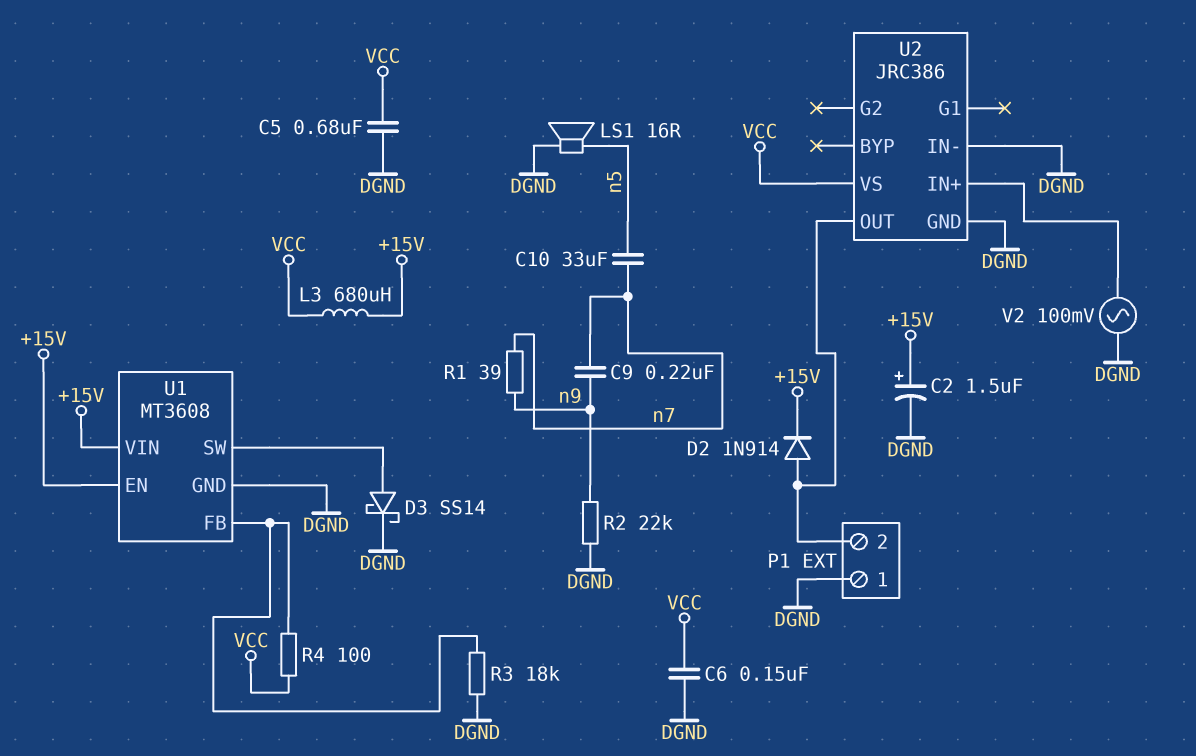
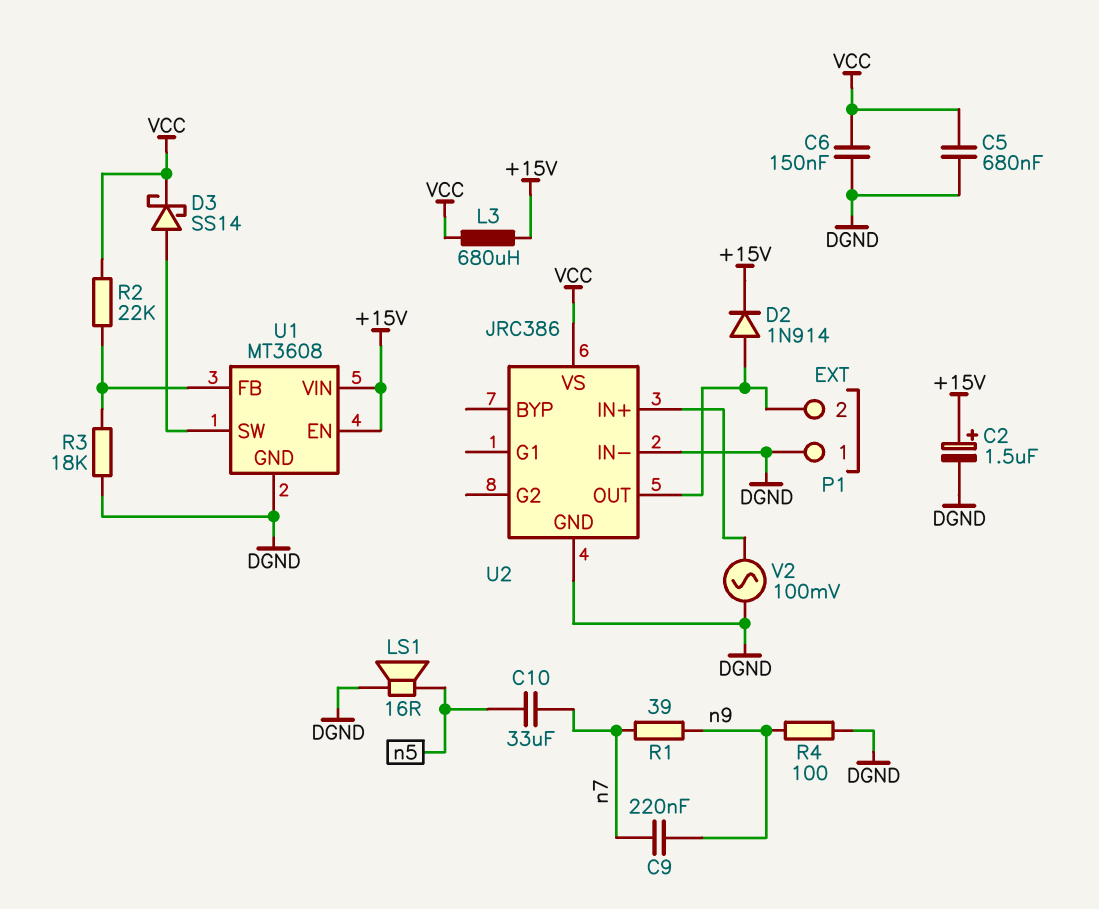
D3: schottky SS14 (A U1/SW, K DGND) -> schottky SS14 (A U1/SW, K VCC)
R2: 22k (DGND, n9) -> 22k (U1/FB, VCC)
R4: 100 (U1/FB, VCC) -> 100 (DGND, n9)

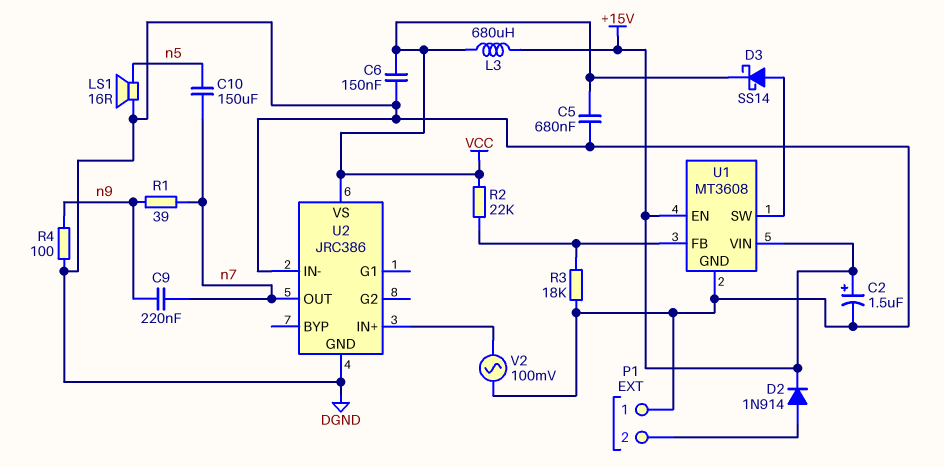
C10: 33uF (n5, n7) -> 150uF (n5, n7)
U2 pin OUT: P1/2 -> n7

